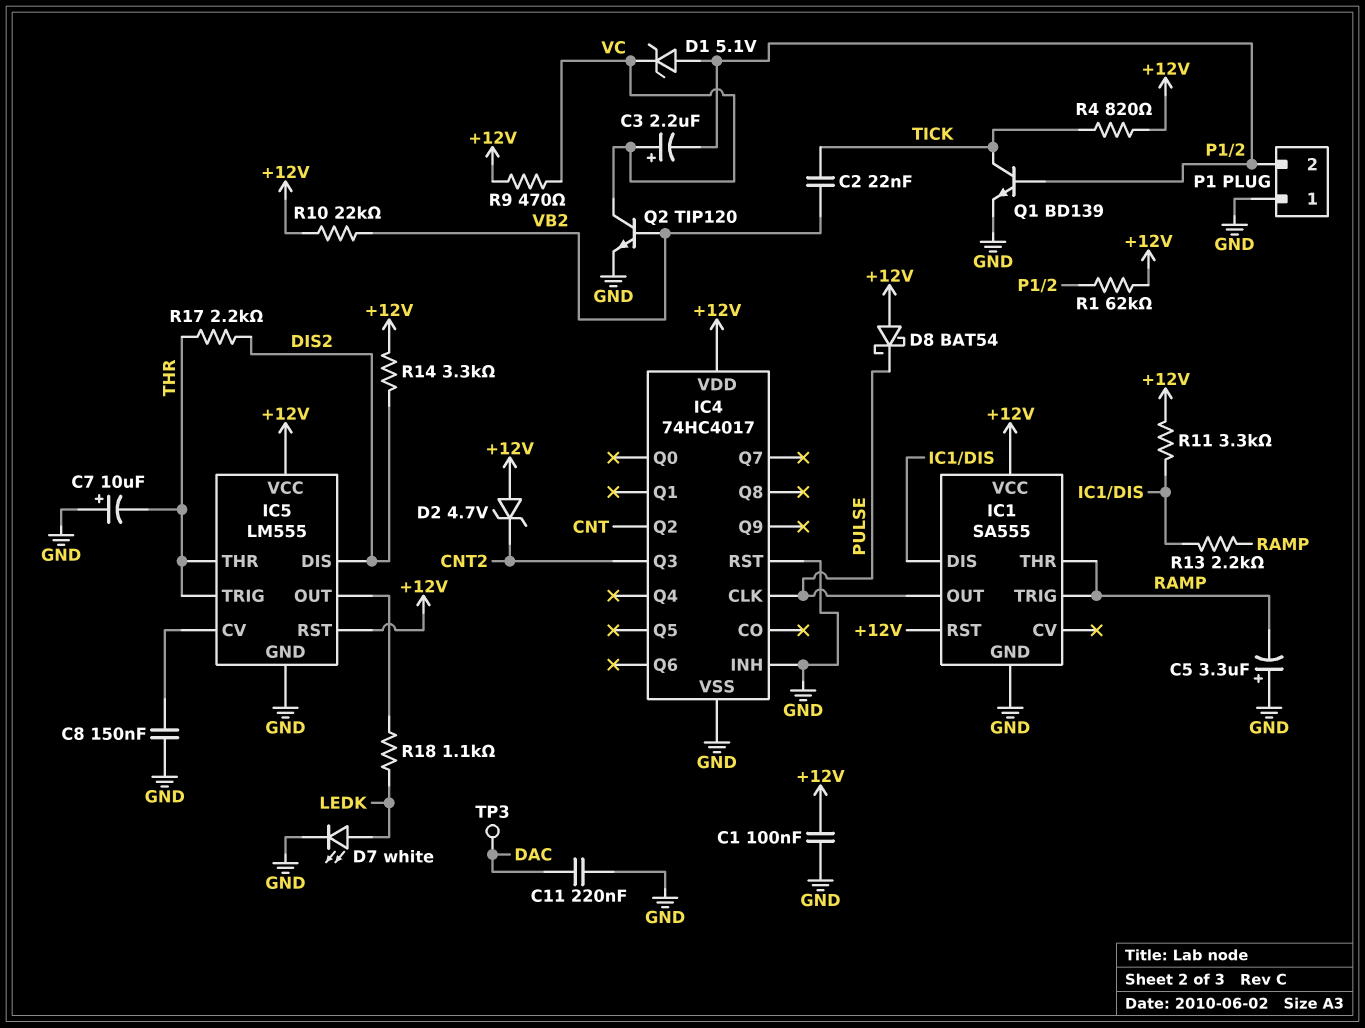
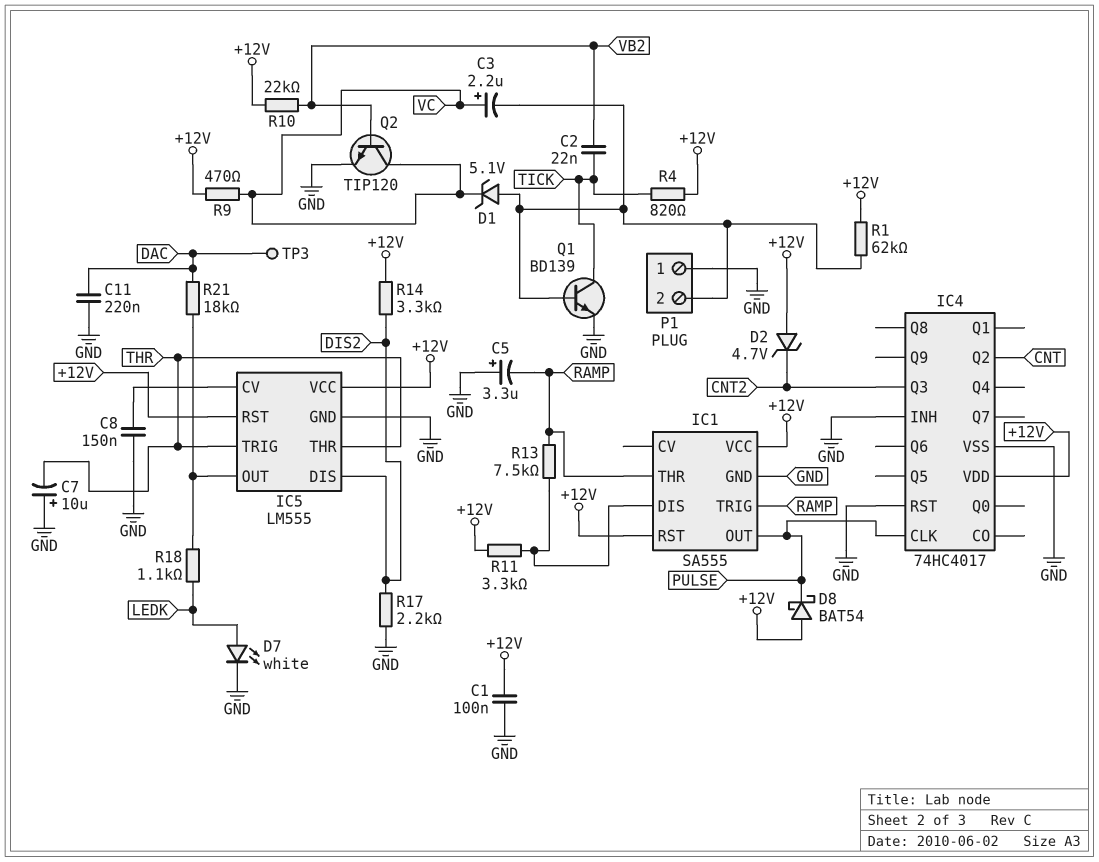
R13: 2.2k (IC1/DIS, RAMP) -> 7.5k (IC1/DIS, RAMP)
R17: 2.2k (DIS2, THR) -> 2.2k (DIS2, GND)
R21: none -> 18k (DAC, IC5/OUT)

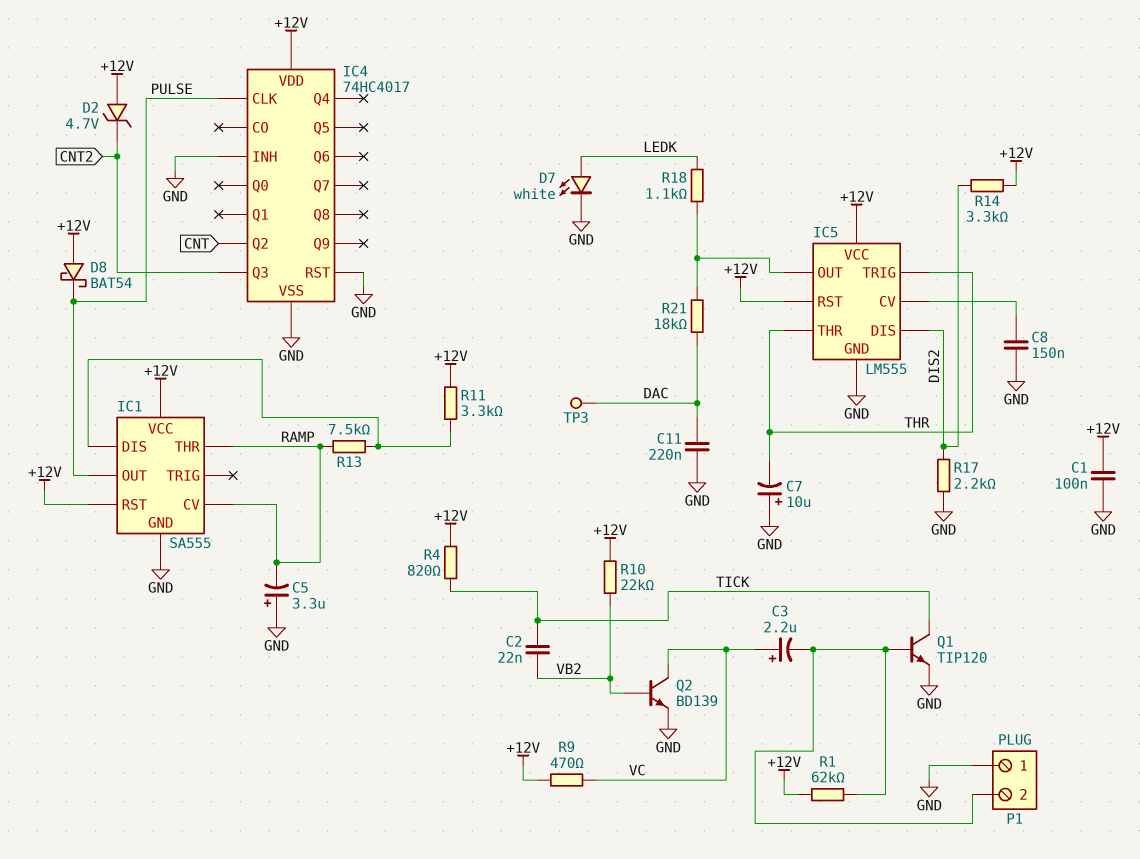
D1: zener 5.1V (A P1/2, K VC) -> none
IC1 pin CV: none -> RAMP
IC1 pin TRIG: RAMP -> none
Q1: NPN BD139 (B P1/2, C TICK, E GND) -> NPN TIP120 (B P1/2, C TICK, E GND)
Q2: NPN TIP120 (B VB2, C VC, E GND) -> NPN BD139 (B VB2, C VC, E GND)

